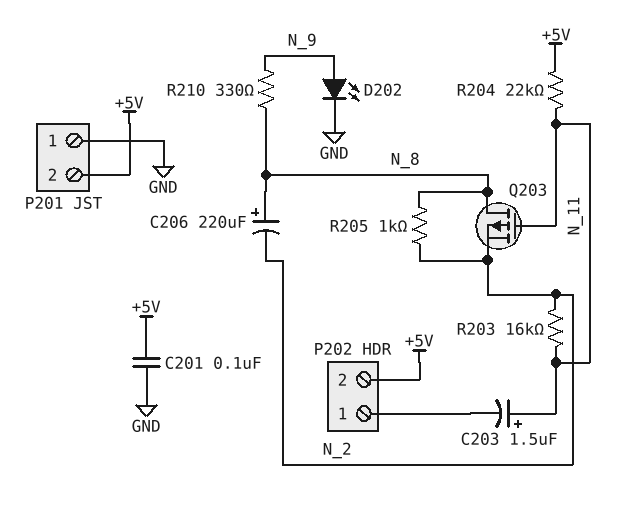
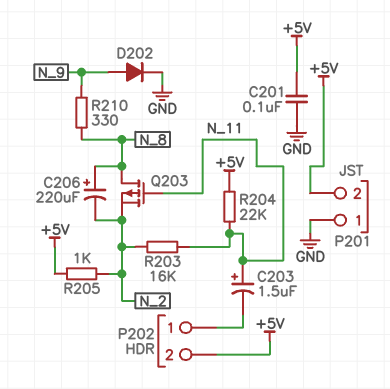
D202: LED (A N_9, K GND) -> diode (A N_9, K GND)
R205: 1k (N_2, N_8) -> 1k (+5V, N_2)

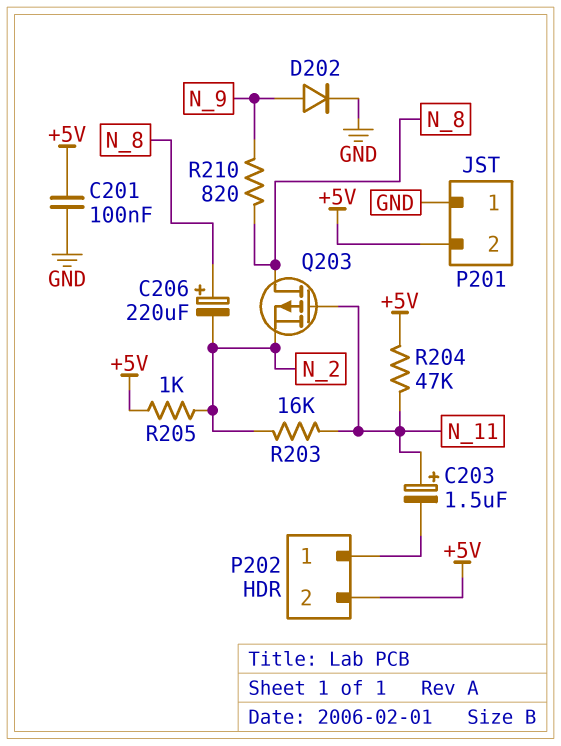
R204: 22k (+5V, N_11) -> 47k (+5V, N_11)
R210: 330 (N_8, N_9) -> 820 (N_8, N_9)

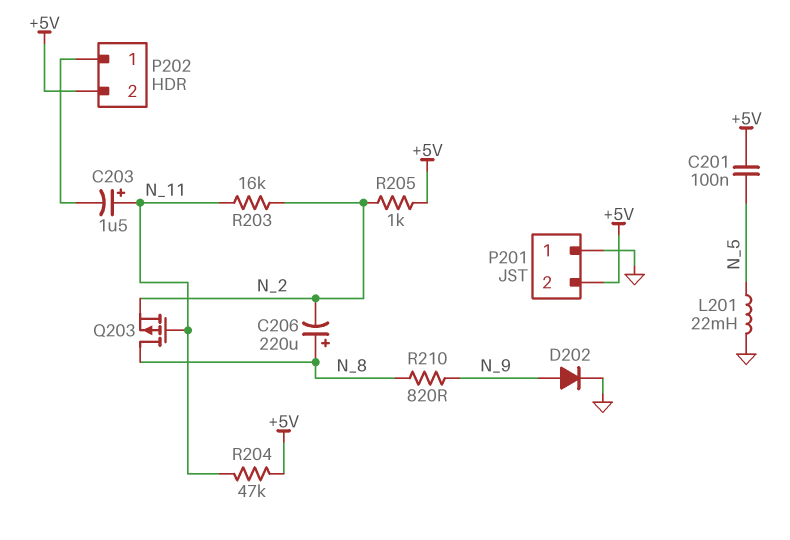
C201: 100nF (+5V, GND) -> 100nF (+5V, N_5)
L201: none -> 22mH (GND, N_5)

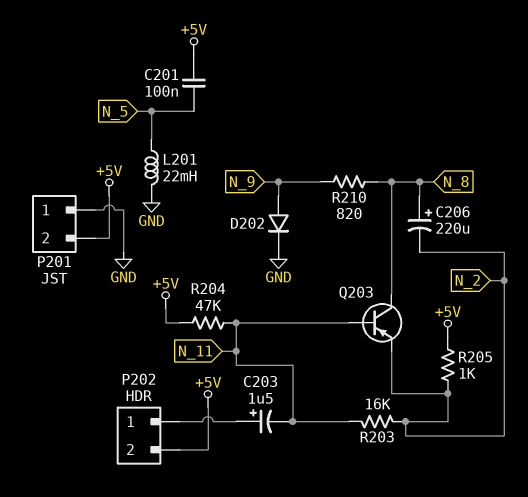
C203: 1.5uF (plus N_11, minus P202/1) -> 1.5uF (plus P202/1, minus N_11)
Q203: PMOS (G N_11, D N_8, S N_2) -> PNP (B N_11, C N_8, E N_2)

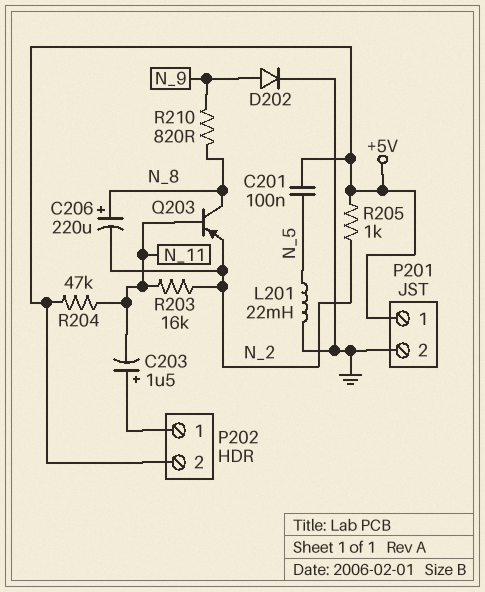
P201 pin 1: GND -> +5V
P201 pin 2: +5V -> GND

